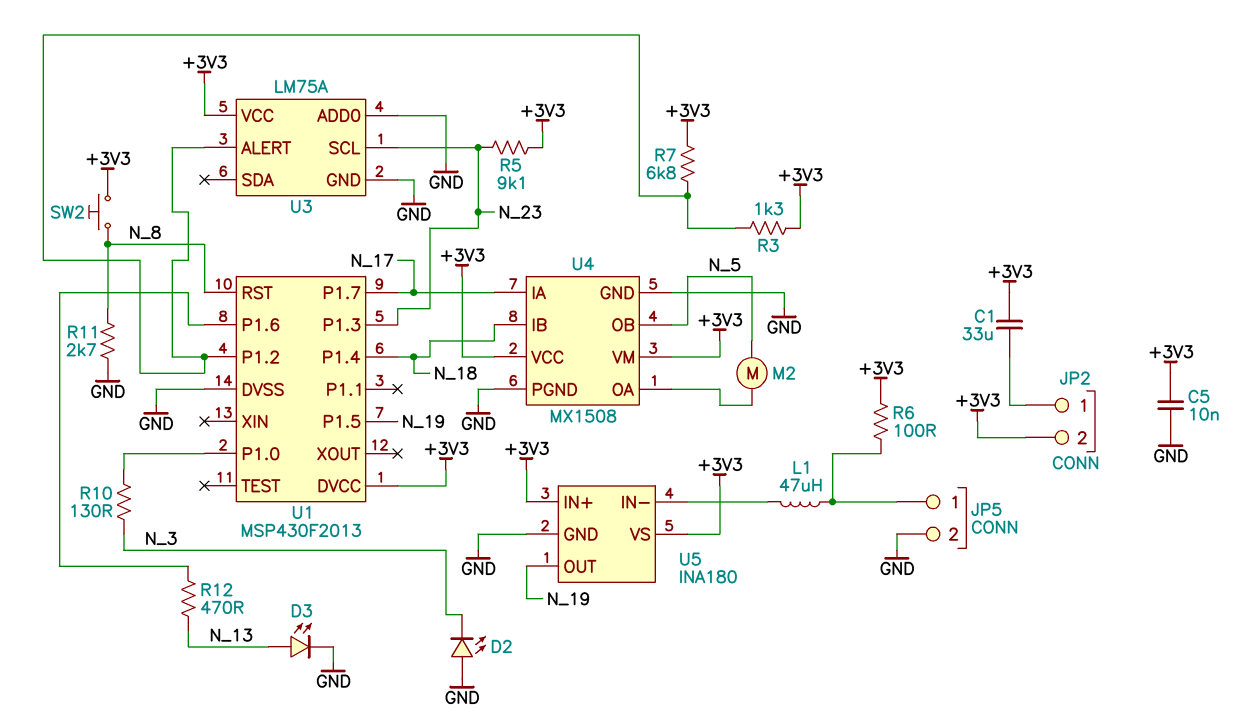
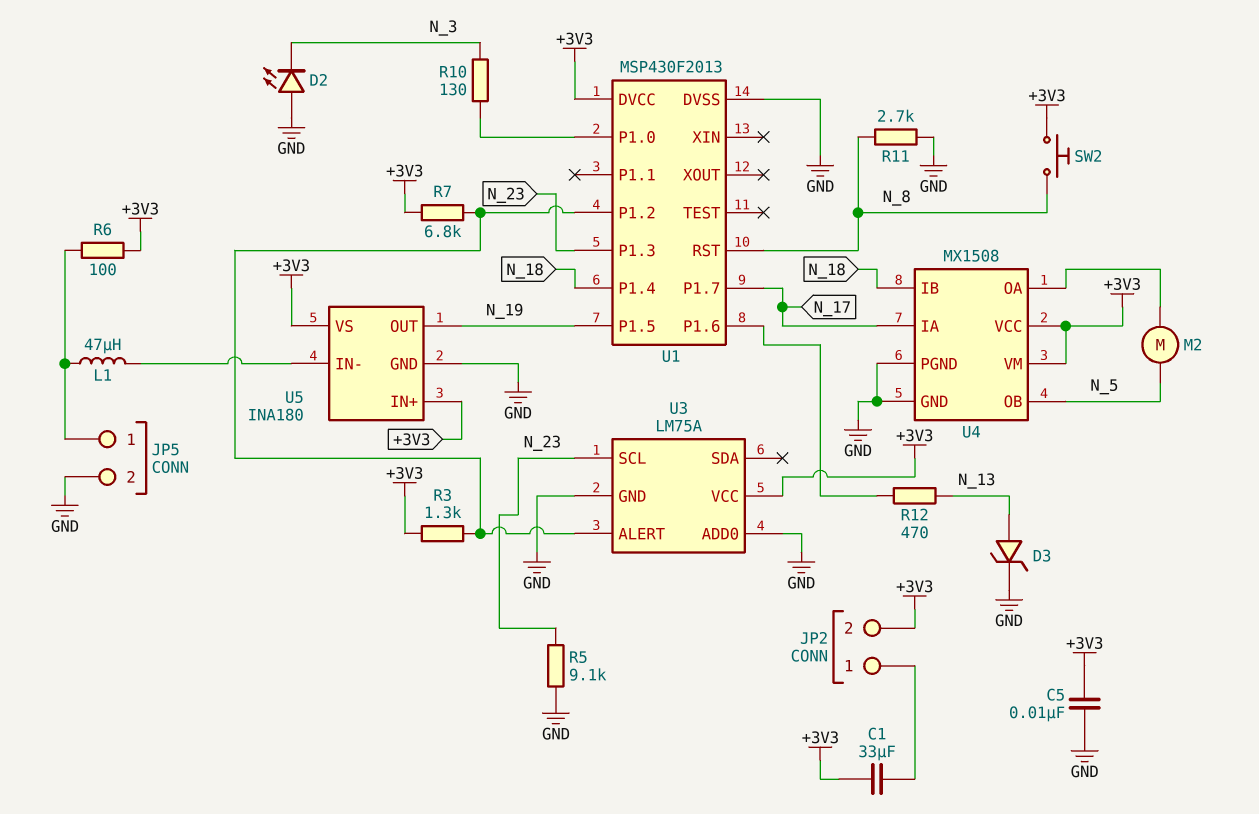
D3: LED (A N_13, K GND) -> zener (A N_13, K GND)
R5: 9.1k (+3V3, N_23) -> 9.1k (GND, N_23)

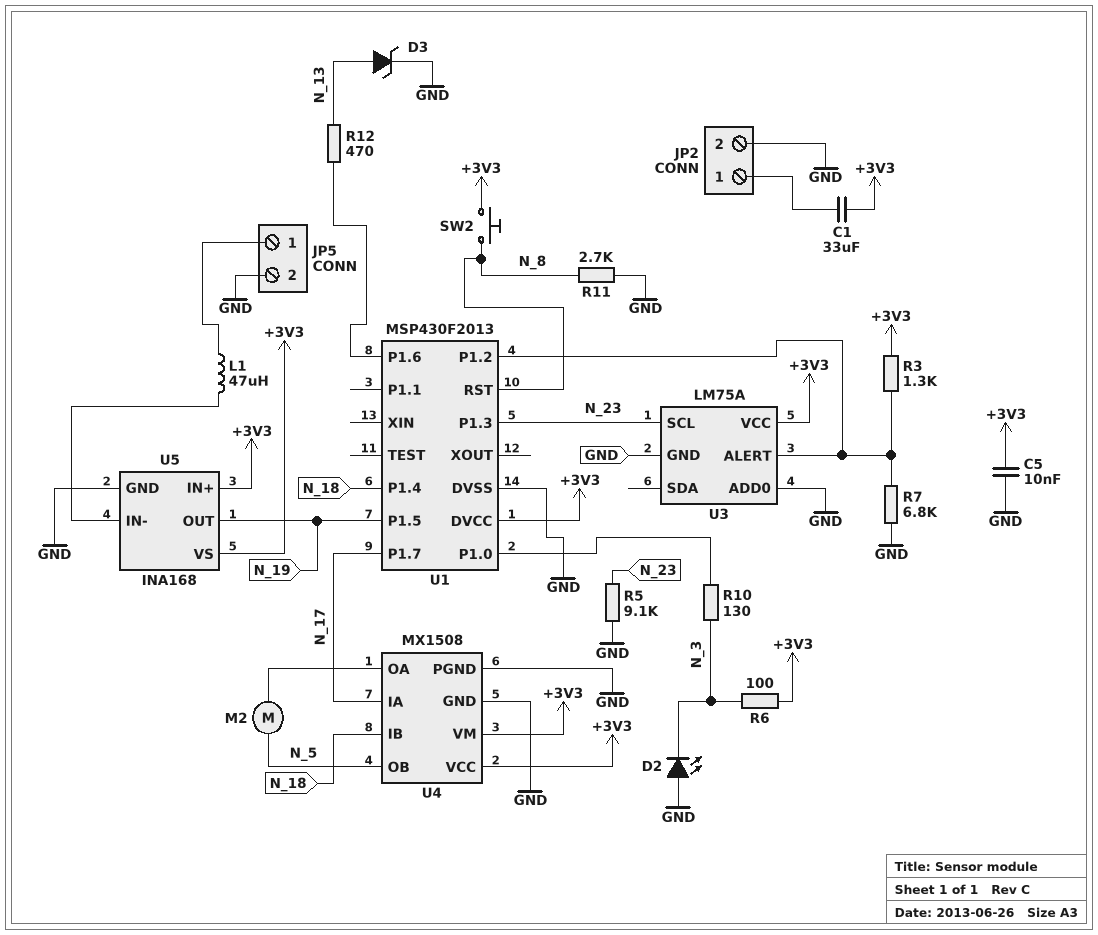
JP2 pin 2: +3V3 -> GND
R6: 100 (+3V3, JP5/1) -> 100 (+3V3, N_3)
R7: 6.8k (+3V3, U1/P1.2) -> 6.8k (GND, U1/P1.2)
U5: INA180 -> INA168

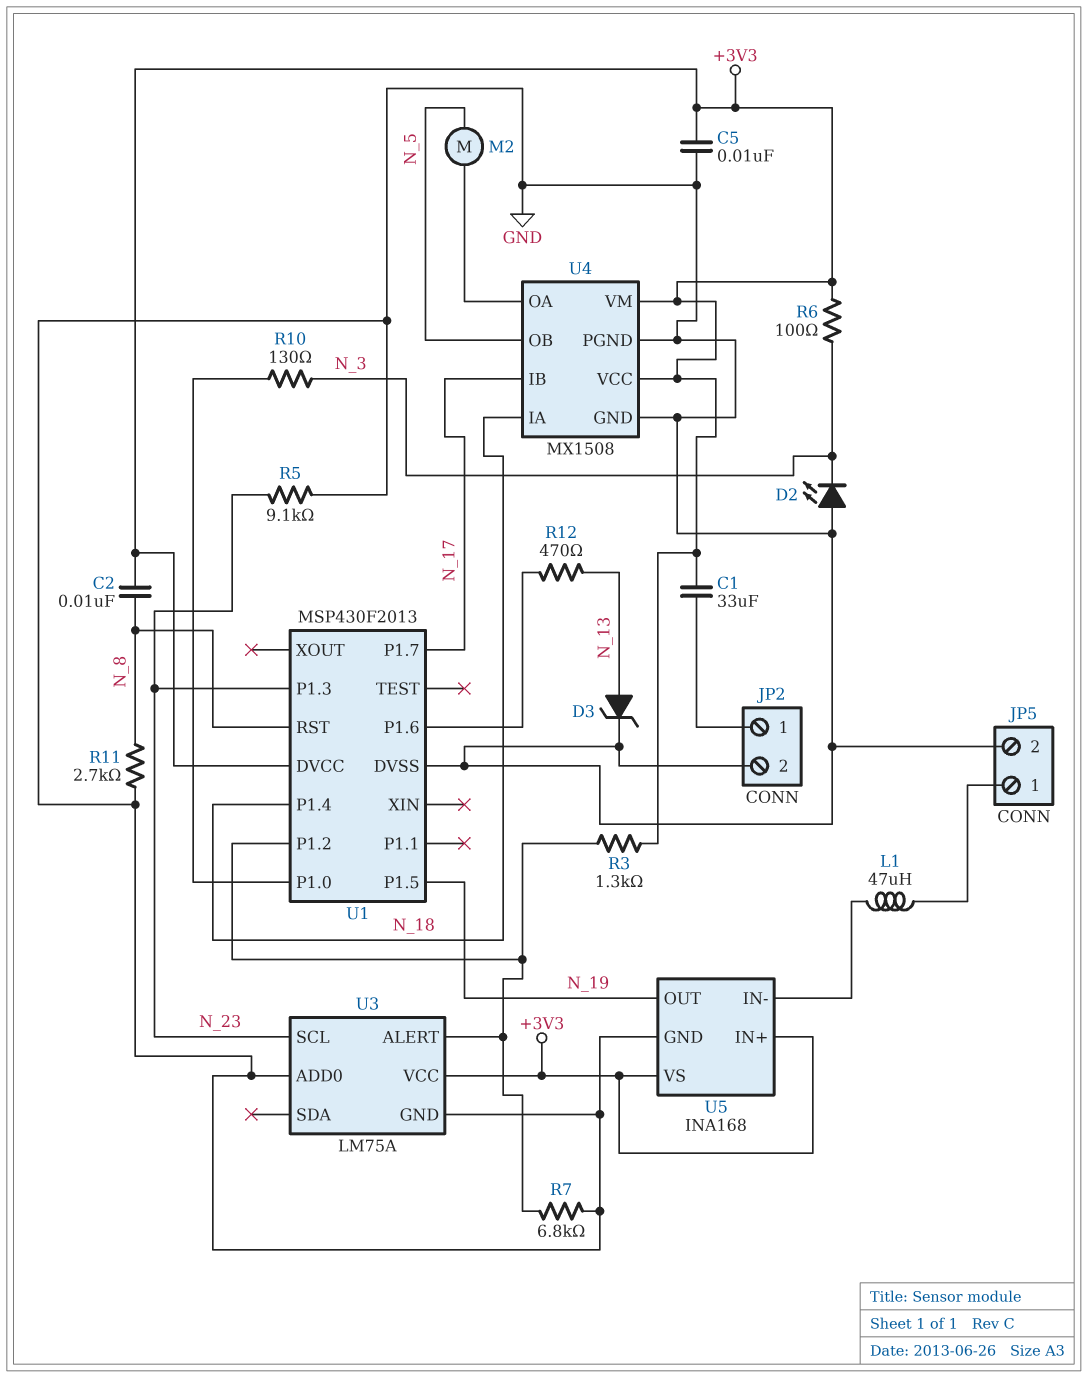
C2: none -> 10nF (+3V3, N_8)
SW2: button (+3V3, N_8) -> none
U4 pin IA: N_17 -> N_18
U4 pin IB: N_18 -> N_17

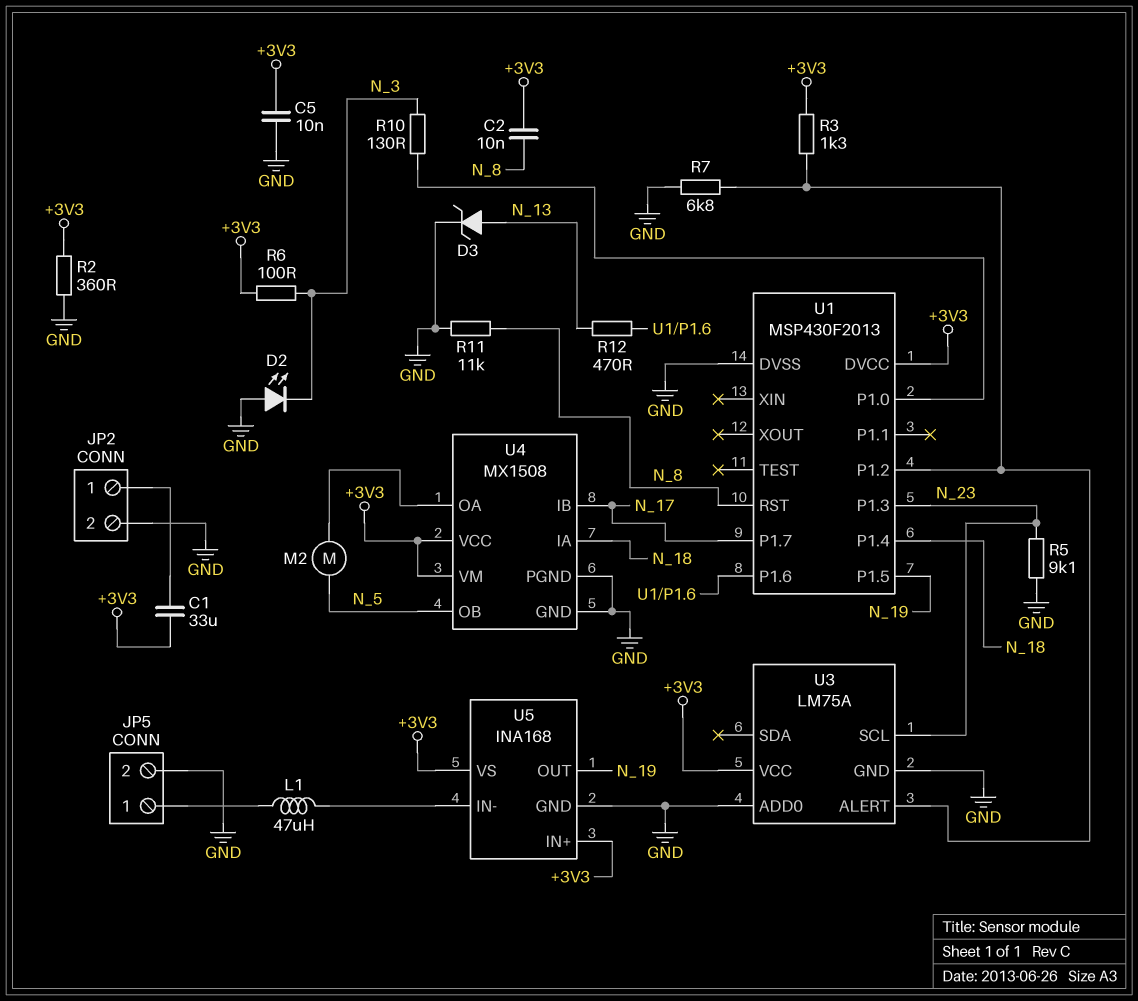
R2: none -> 360 (+3V3, GND)
R11: 2.7k (GND, N_8) -> 11k (GND, N_8)

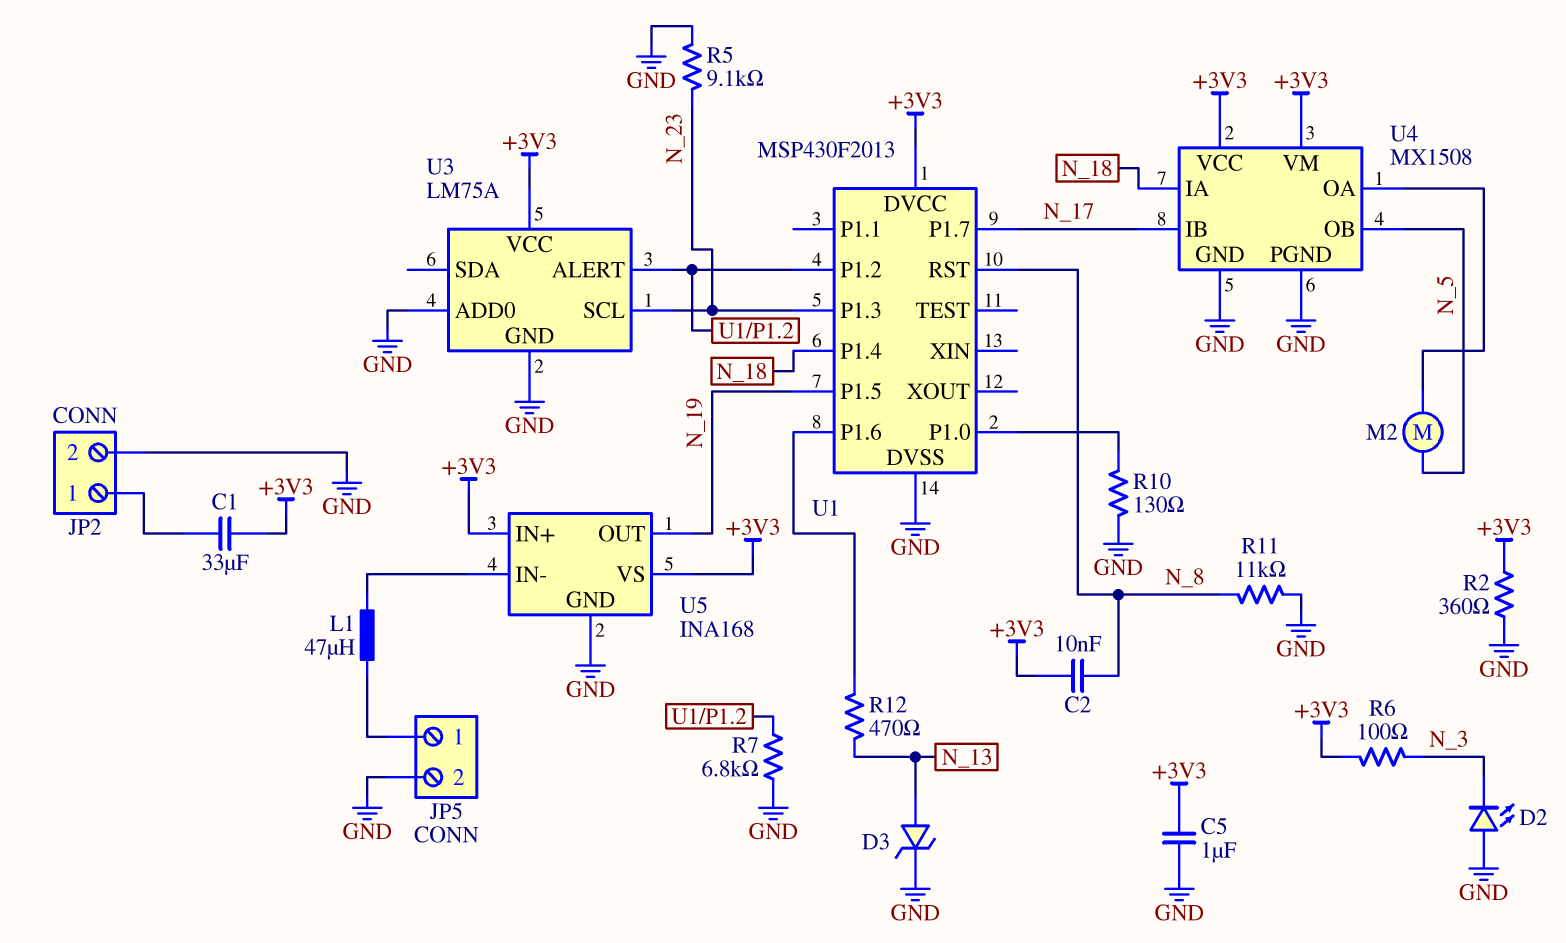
C5: 10nF (+3V3, GND) -> 1uF (+3V3, GND)
R3: 1.3k (+3V3, U1/P1.2) -> none
R10: 130 (N_3, U1/P1.0) -> 130 (GND, U1/P1.0)

